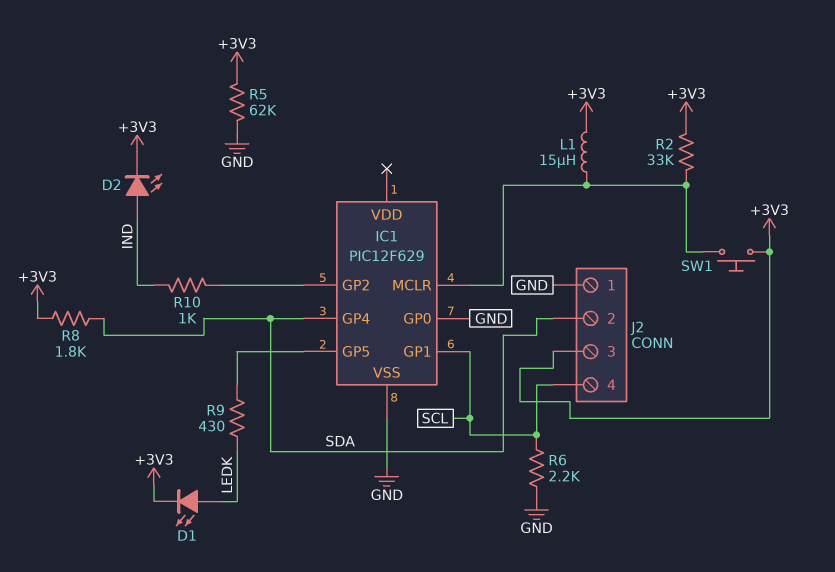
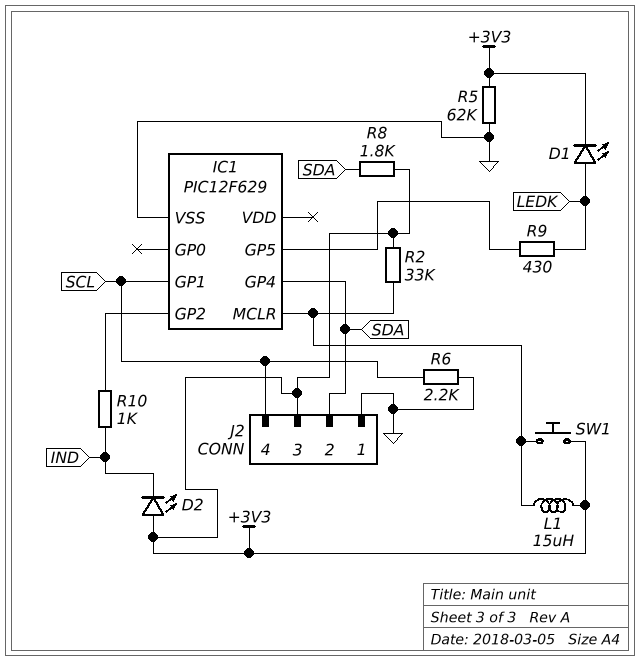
D2: LED (A IND, K +3V3) -> LED (A +3V3, K IND)
IC1 pin GP0: GND -> none

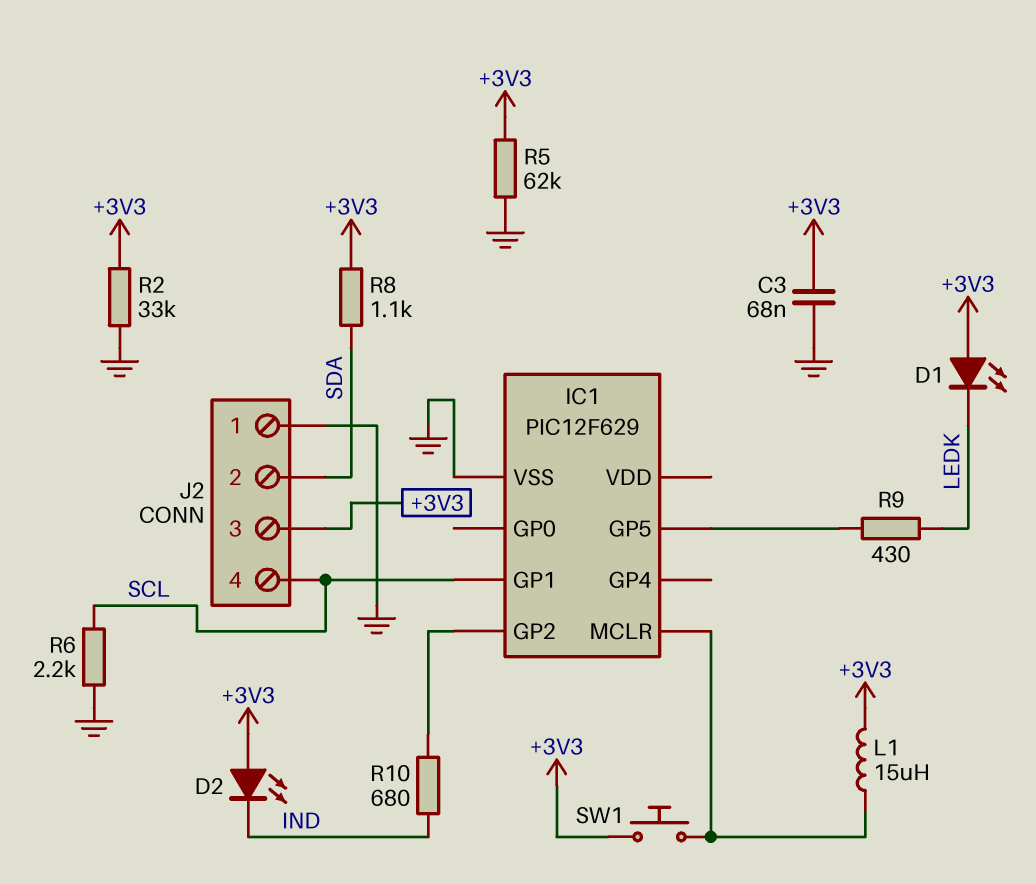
C3: none -> 68nF (+3V3, GND)
D1: LED (A LEDK, K +3V3) -> LED (A +3V3, K LEDK)
IC1 pin GP4: SDA -> none
R2: 33k (+3V3, IC1/MCLR) -> 33k (+3V3, GND)
R8: 1.8k (+3V3, SDA) -> 1.1k (+3V3, SDA)
R10: 1k (IC1/GP2, IND) -> 680 (IC1/GP2, IND)

